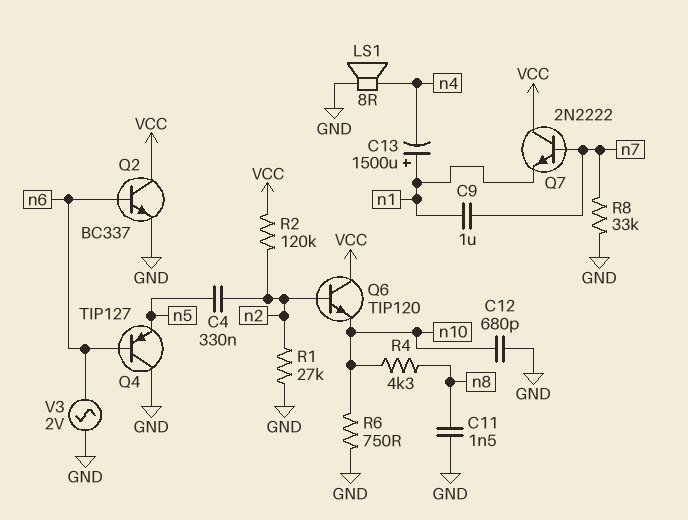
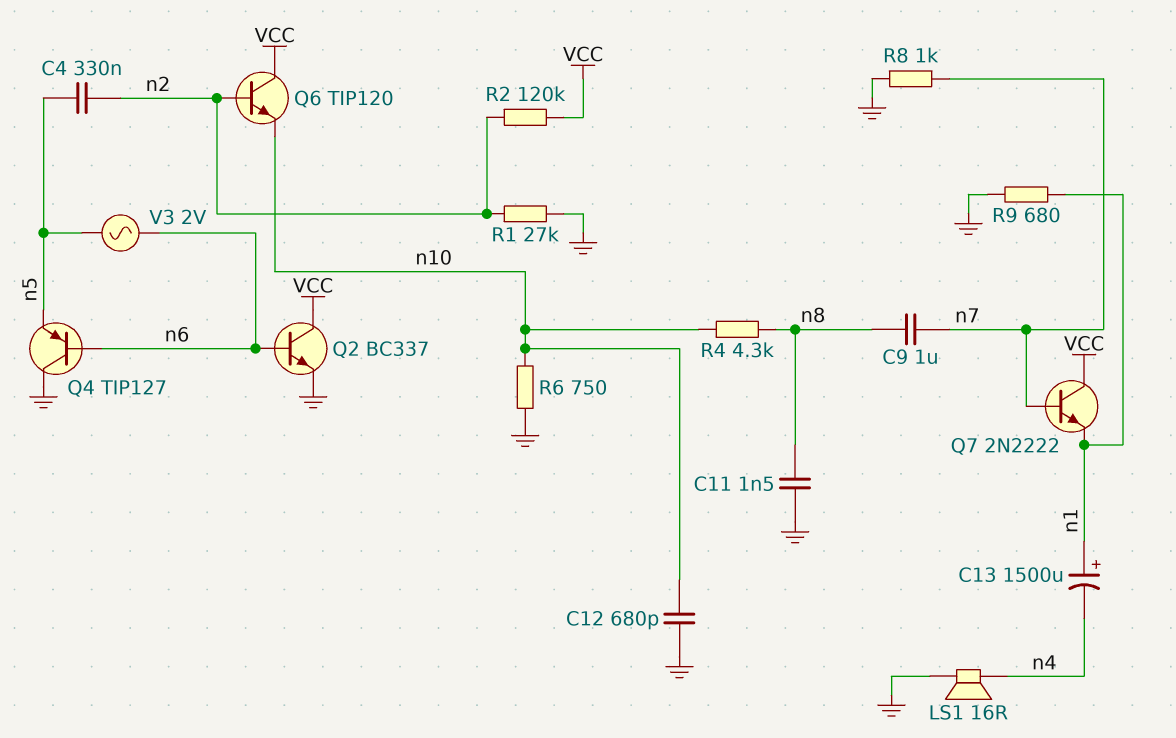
C9: 1uF (n1, n7) -> 1uF (n7, n8)
LS1: speaker 8R (GND, n4) -> speaker 16R (GND, n4)
R8: 33k (GND, n7) -> 1k (GND, n7)
R9: none -> 680 (GND, n1)
V3: AC 2V (GND, n6) -> AC 2V (n5, n6)

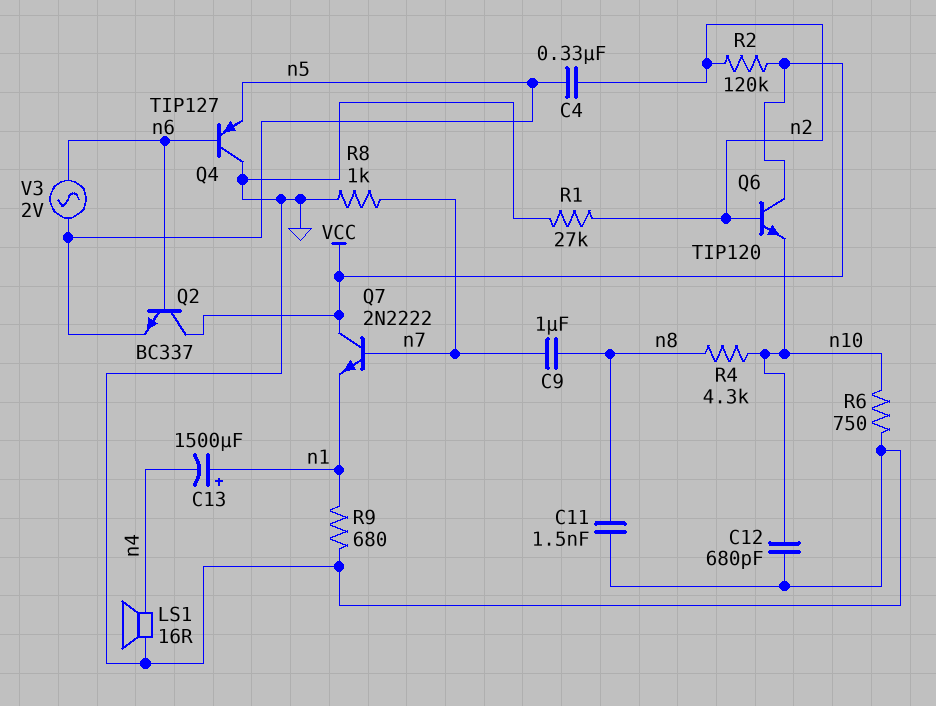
Q2: NPN BC337 (B n6, C VCC, E GND) -> NPN BC337 (B n6, C VCC, E n5)

